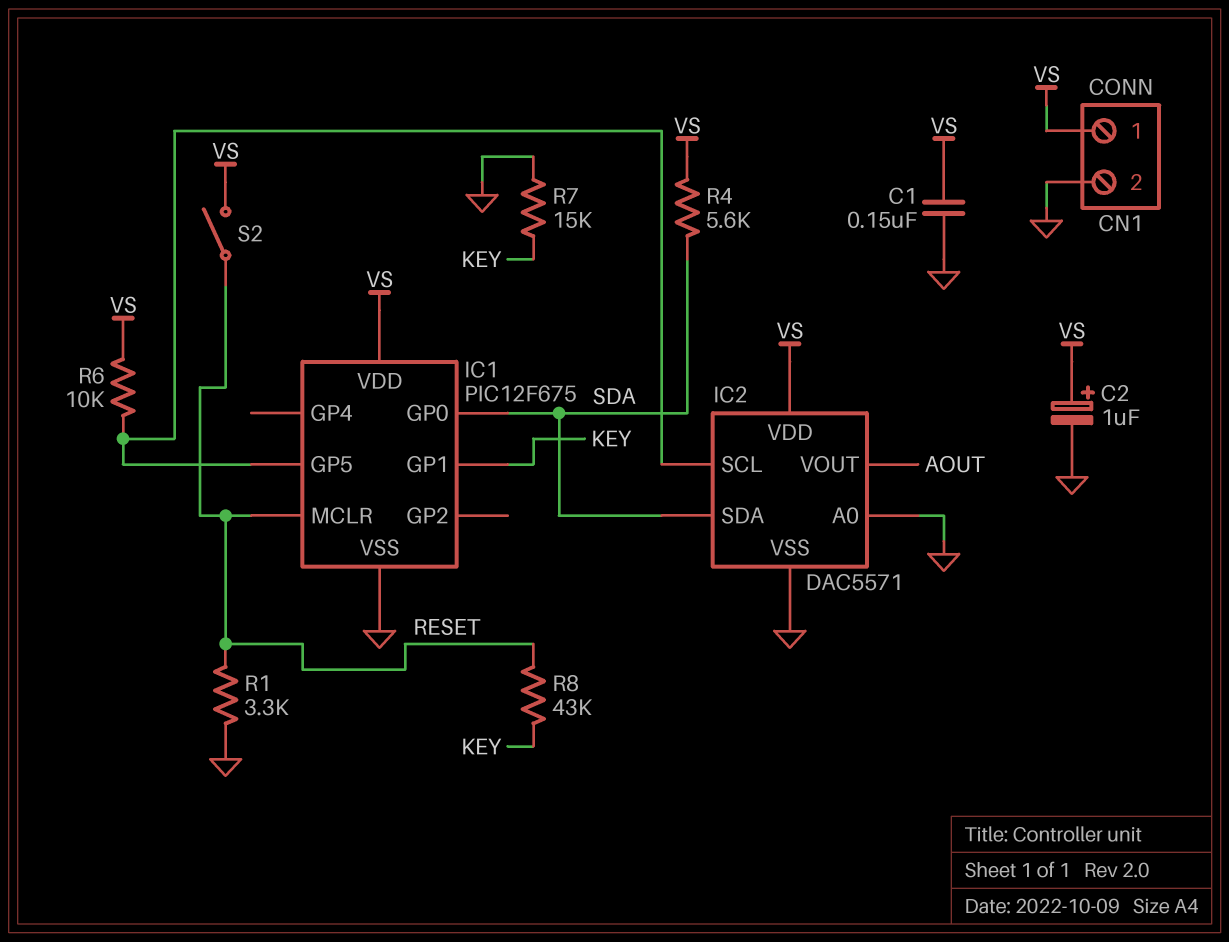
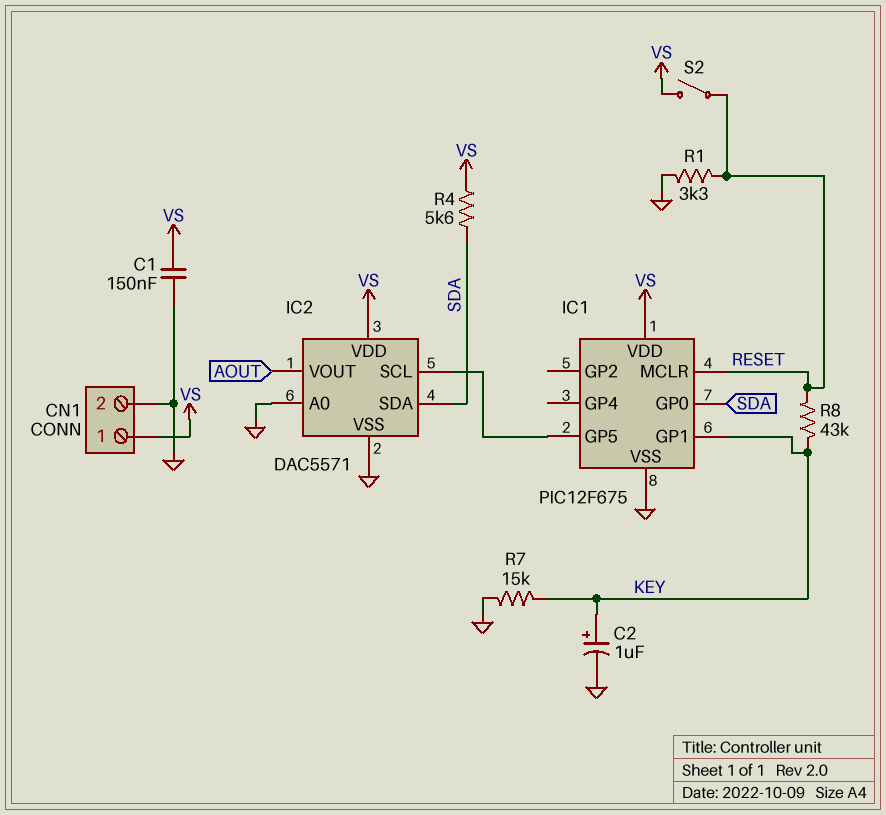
C2: 1uF (plus VS, minus GND) -> 1uF (plus KEY, minus GND)
R6: 10k (IC1/GP5, VS) -> none

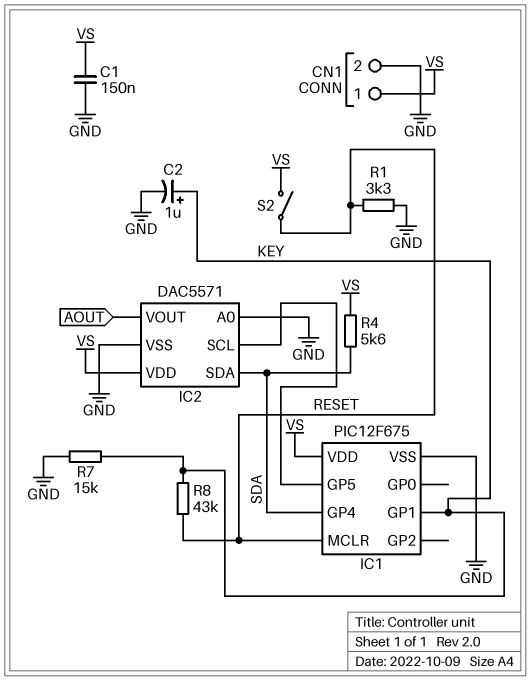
IC1 pin GP0: SDA -> none
IC1 pin GP4: none -> SDA

